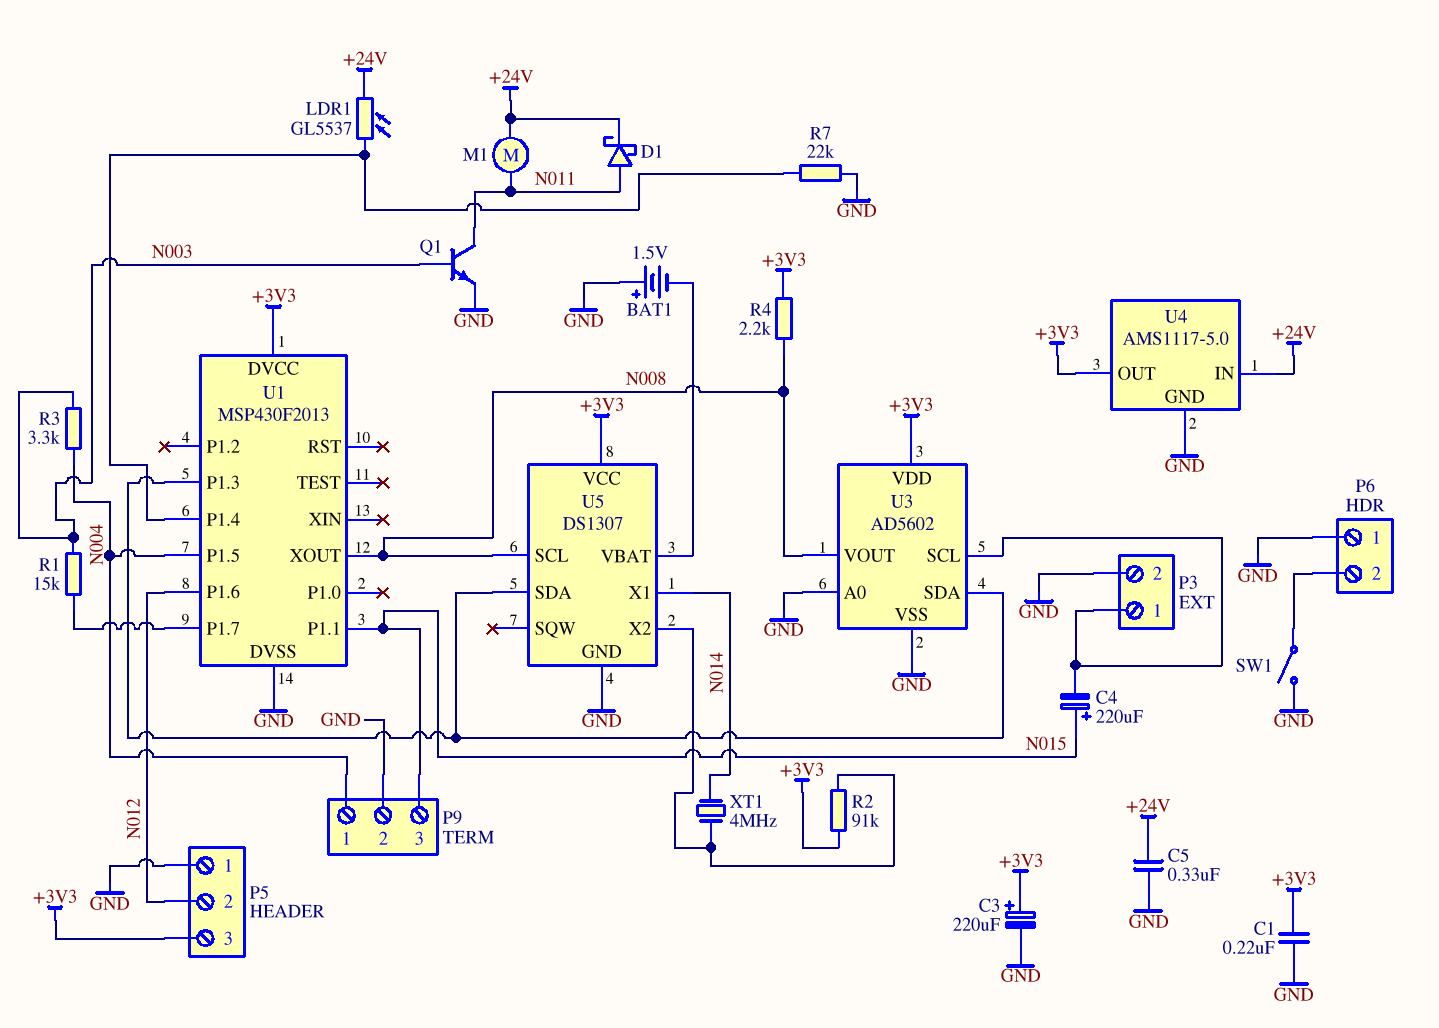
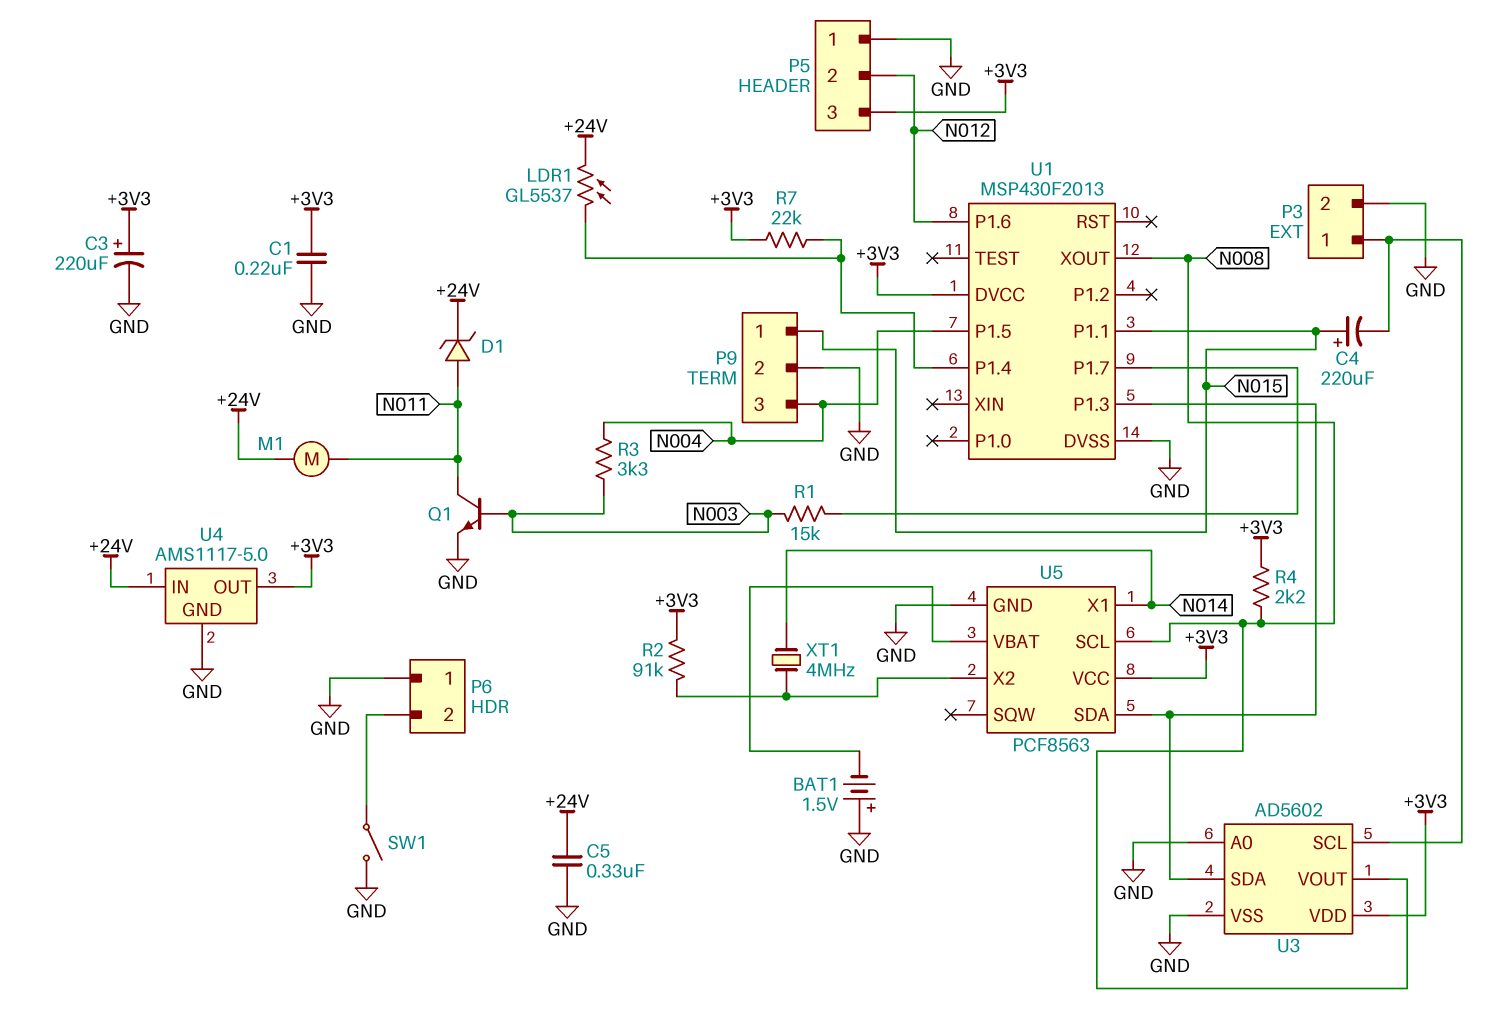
D1: schottky (A N011, K +24V) -> zener (A N011, K +24V)
P9 pin 1: N004 -> N015
P9 pin 3: N015 -> N004
R7: 22k (GND, U1/P1.4) -> 22k (+3V3, U1/P1.4)
U5: DS1307 -> PCF8563

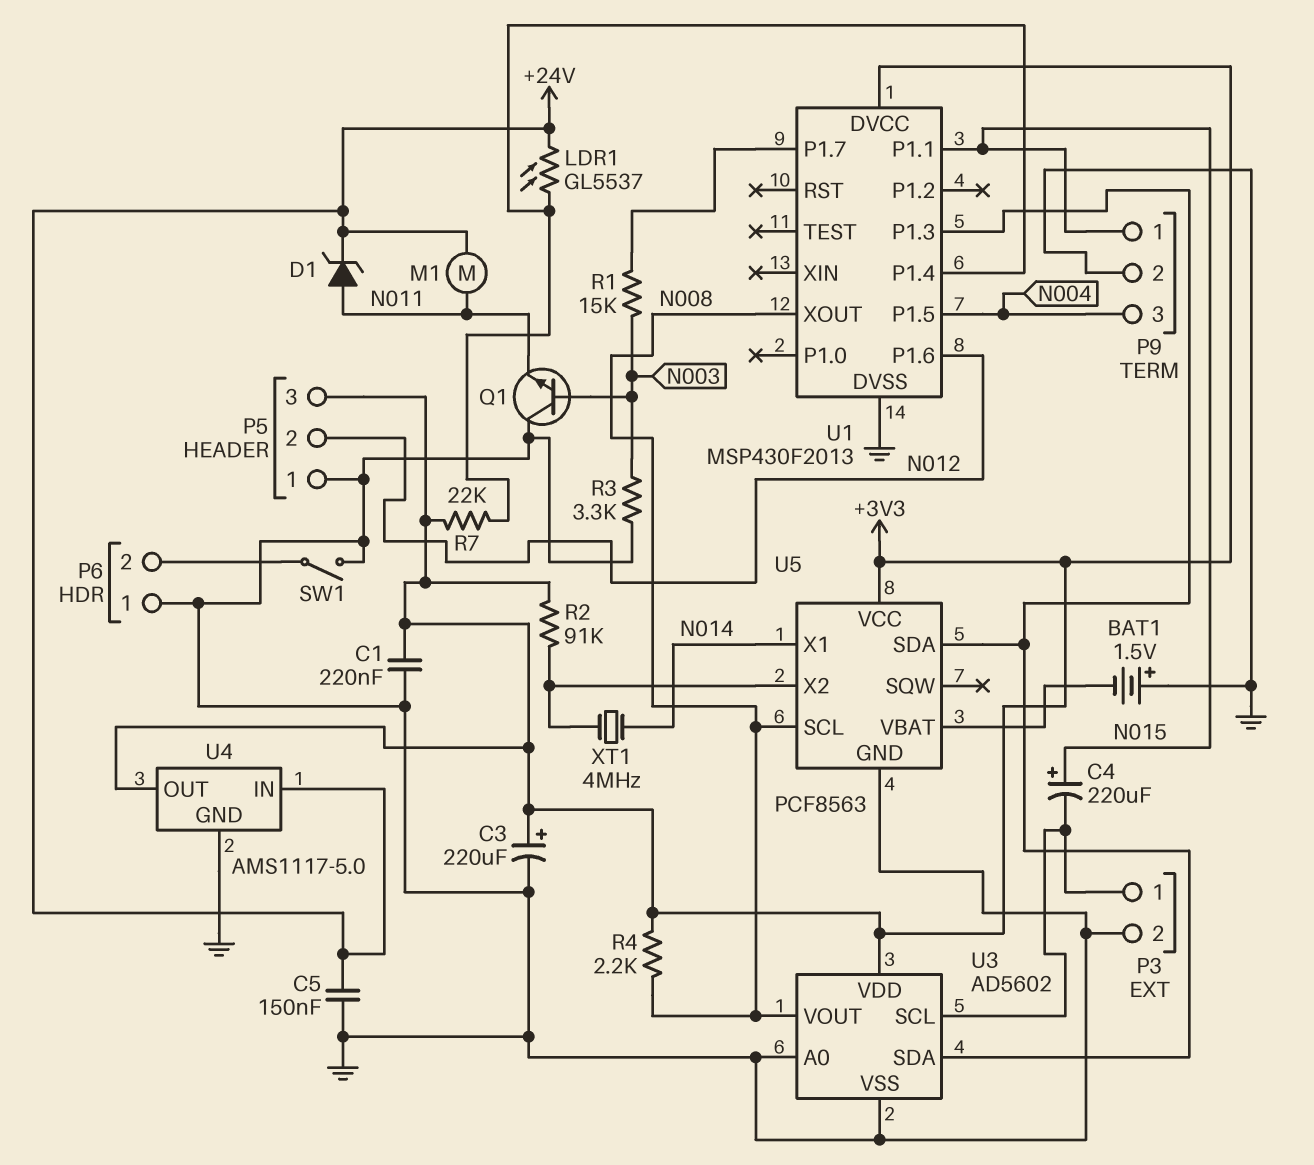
C5: 330nF (+24V, GND) -> 150nF (+24V, GND)
Q1: NPN (B N003, C N011, E GND) -> NPN (B N003, C GND, E N011)
R3: 3.3k (N003, N004) -> 3.3k (GND, N003)

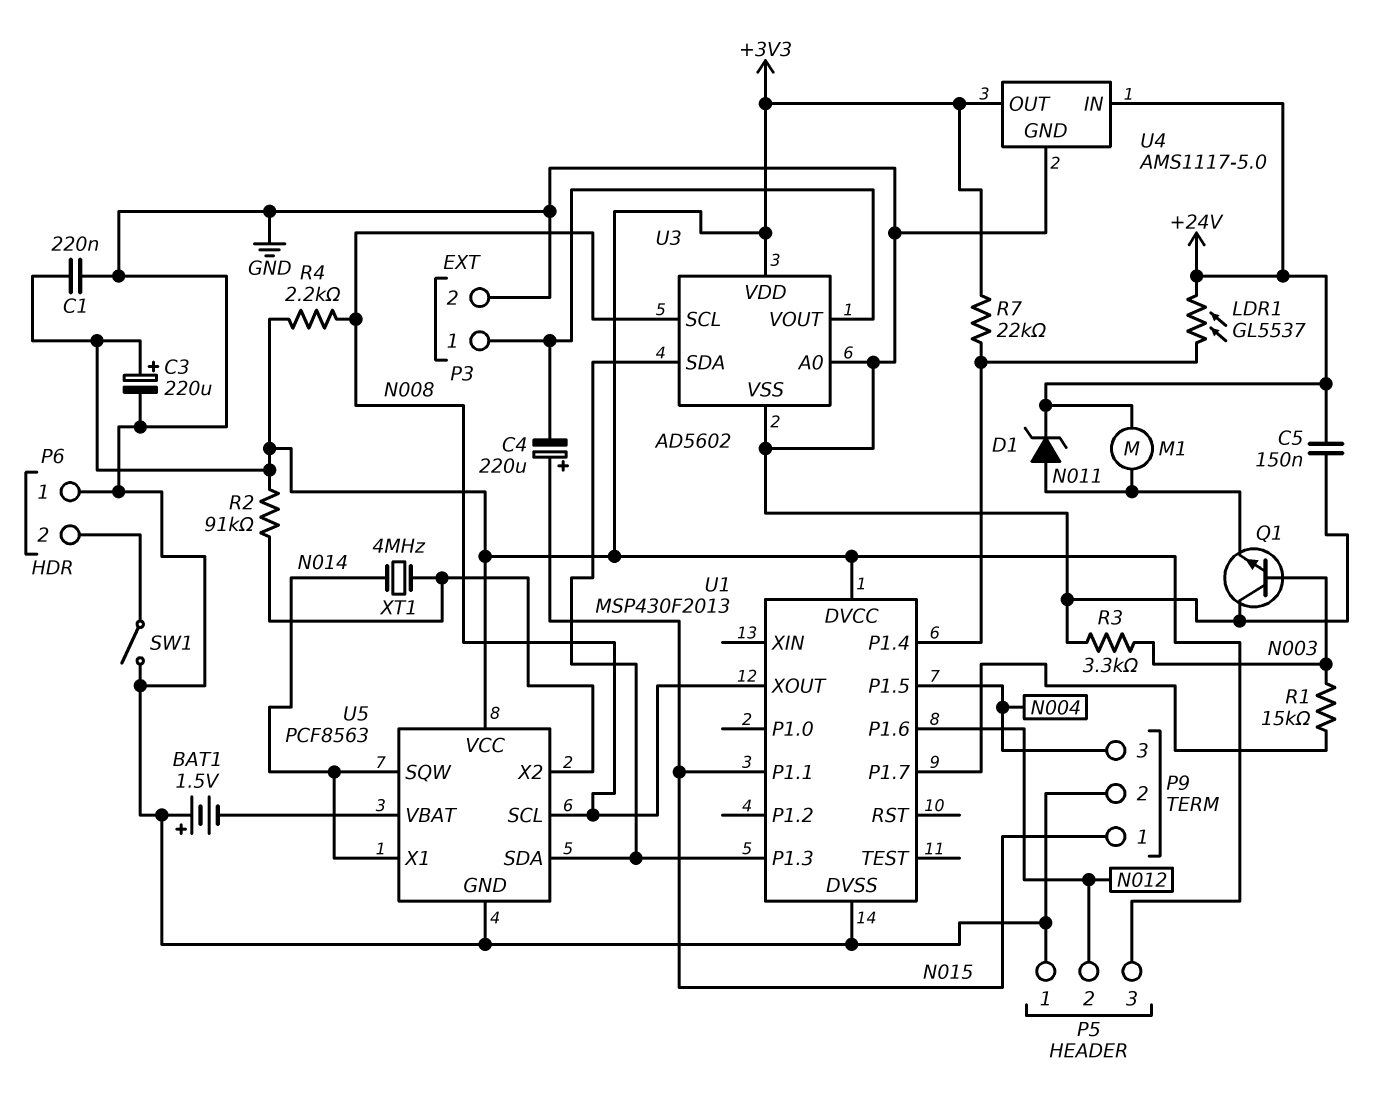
U3 pin SCL: P3/1 -> N008
U3 pin VOUT: N008 -> P3/1
U5 pin SQW: none -> N014

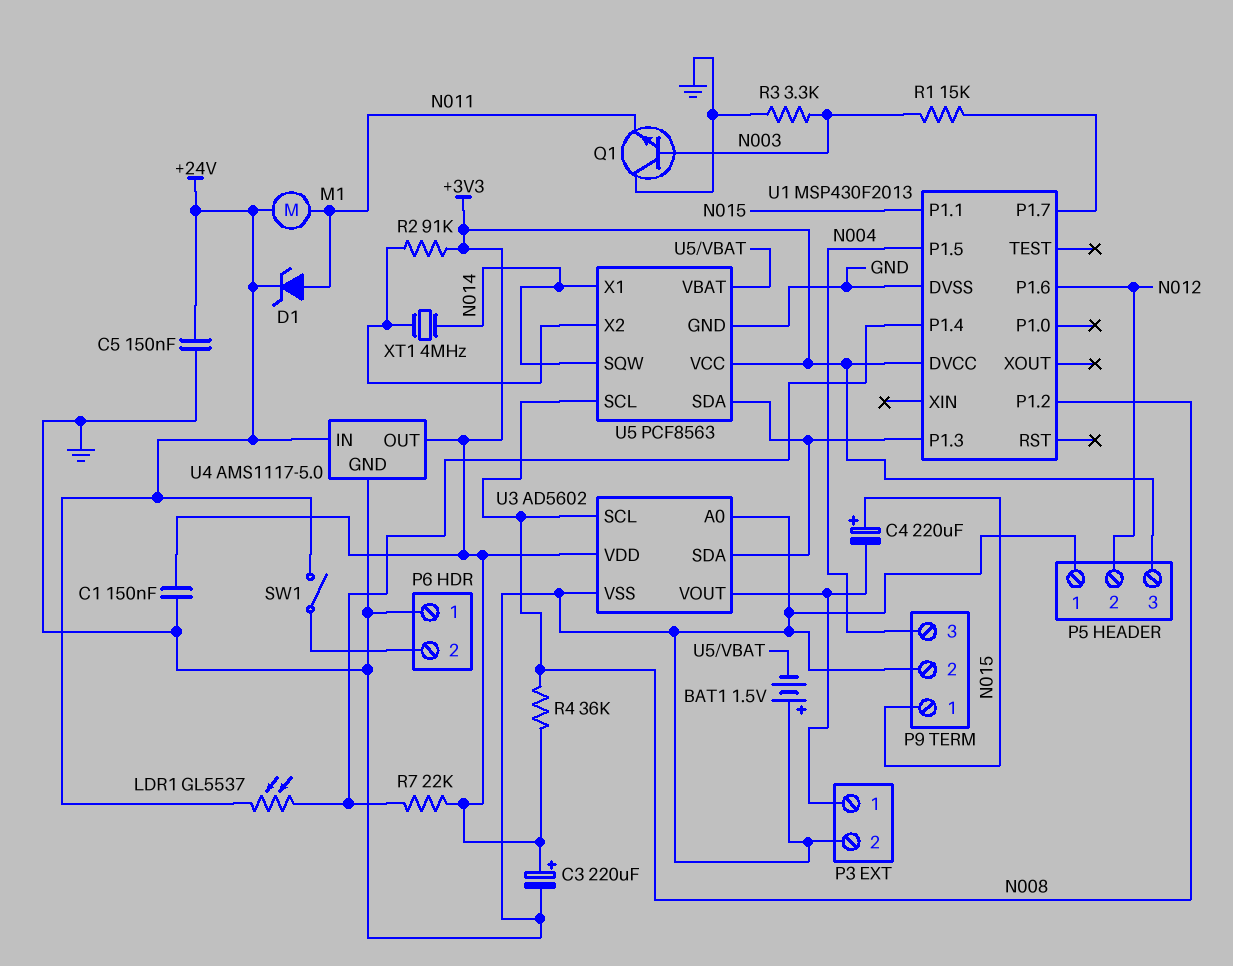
C1: 220nF (+3V3, GND) -> 150nF (+3V3, GND)
R4: 2.2k (+3V3, N008) -> 36k (+3V3, N008)
SW1: switch (GND, P6/2) -> switch (+24V, P6/2)
U1 pin P1.2: none -> N008
U1 pin XOUT: N008 -> none

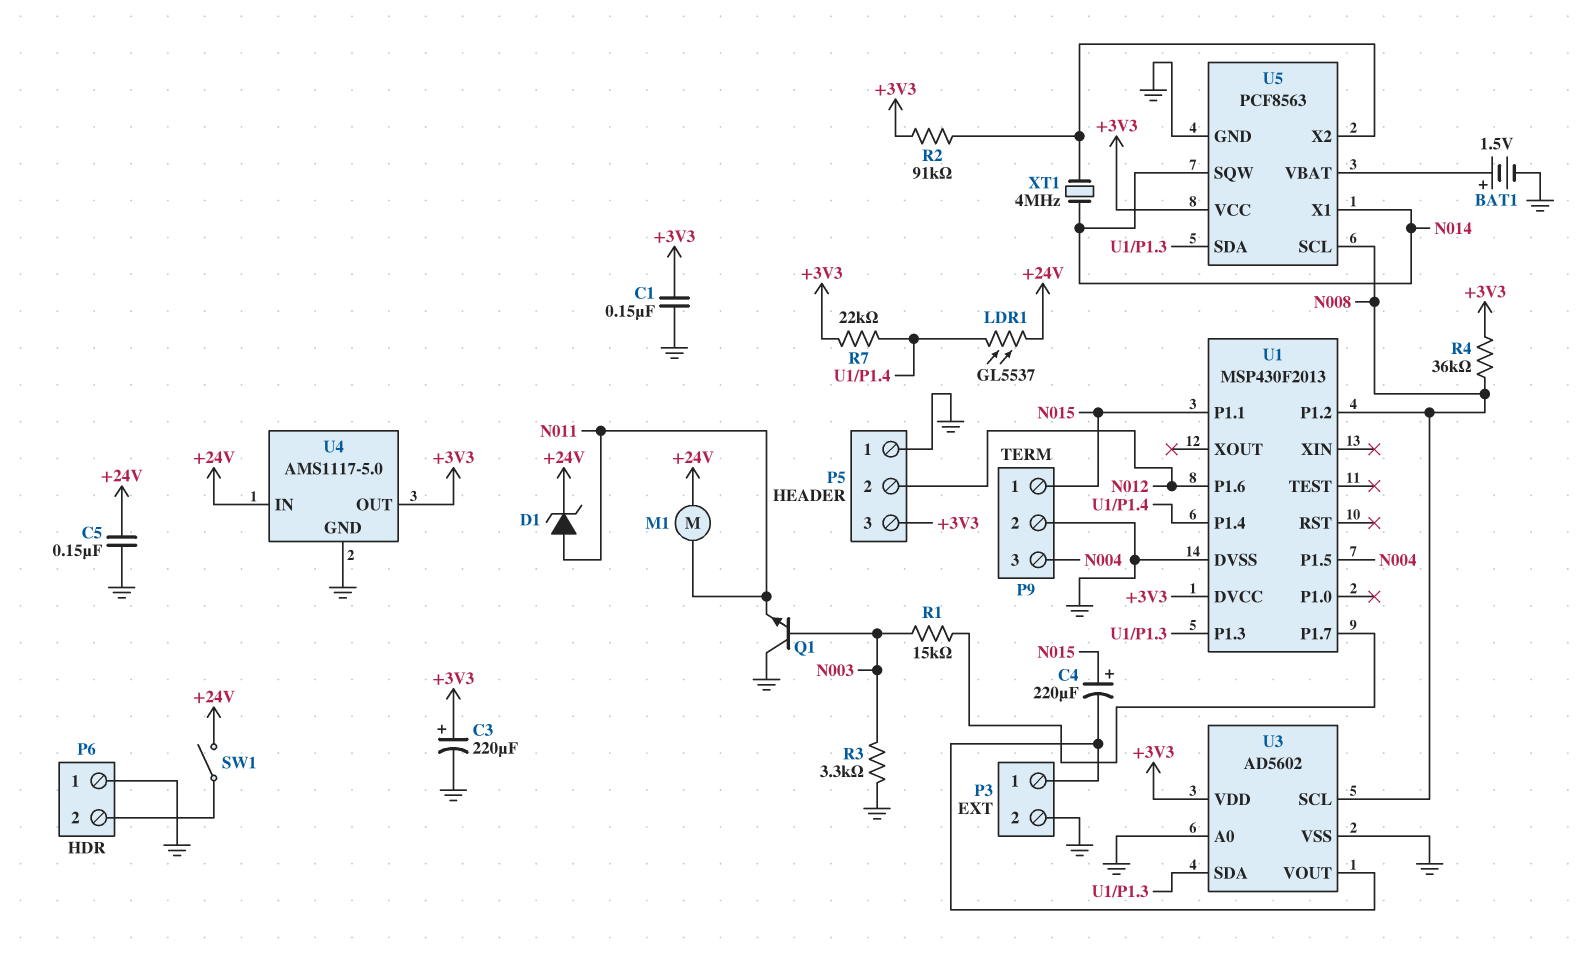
BAT1: 1.5V (plus GND, minus U5/VBAT) -> 1.5V (plus U5/VBAT, minus GND)

